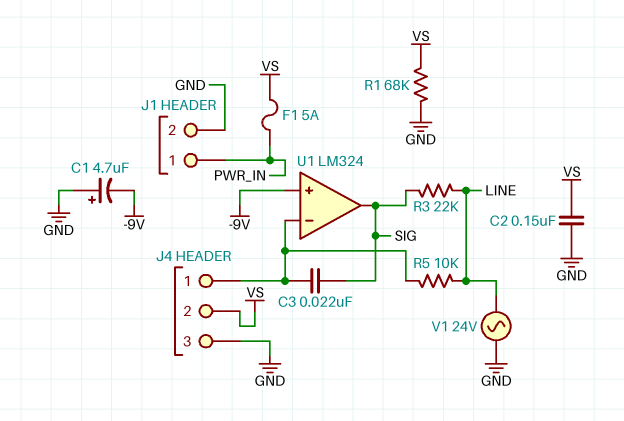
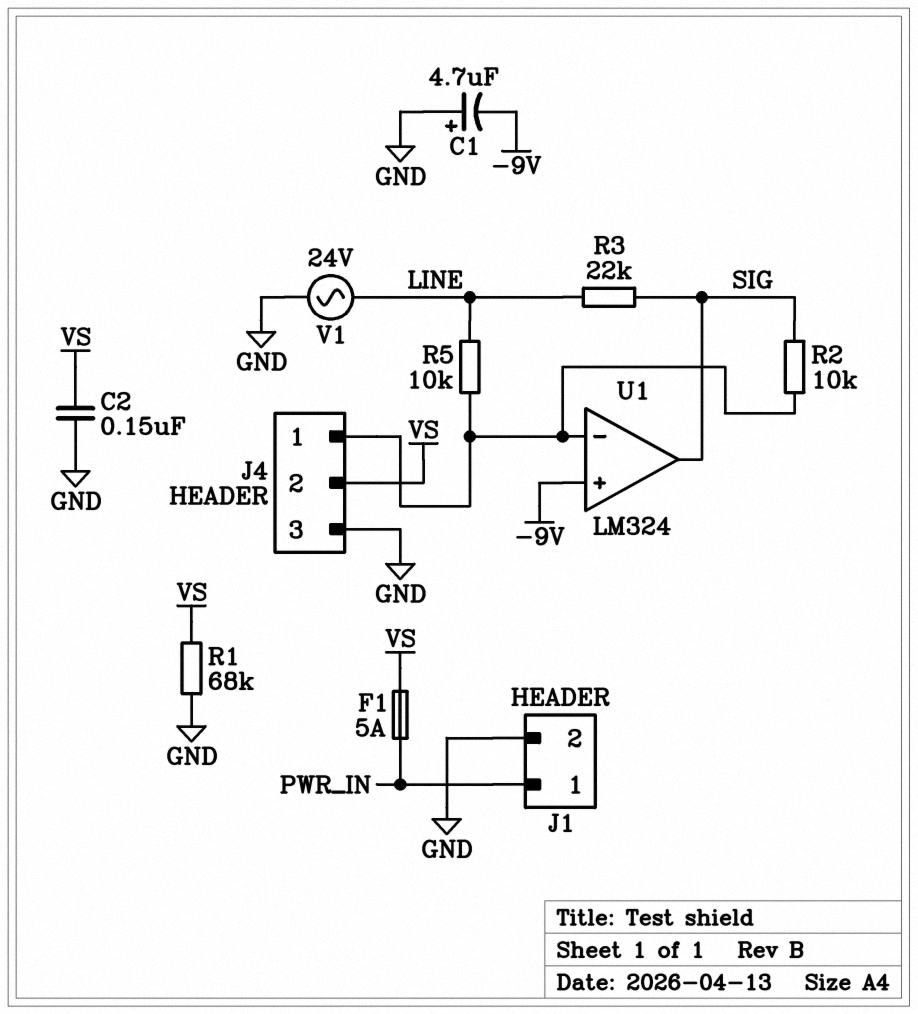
C3: 22nF (J4/1, SIG) -> none
R2: none -> 10k (J4/1, SIG)

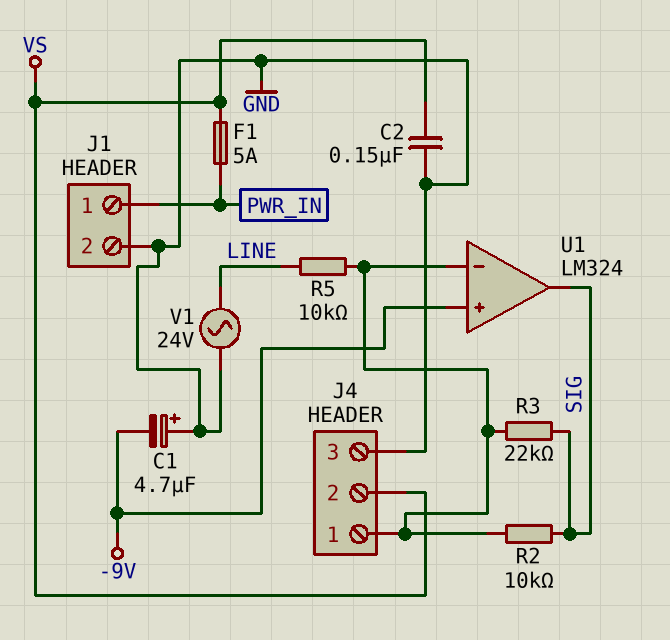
R1: 68k (GND, VS) -> none
R3: 22k (LINE, SIG) -> 22k (J4/1, SIG)

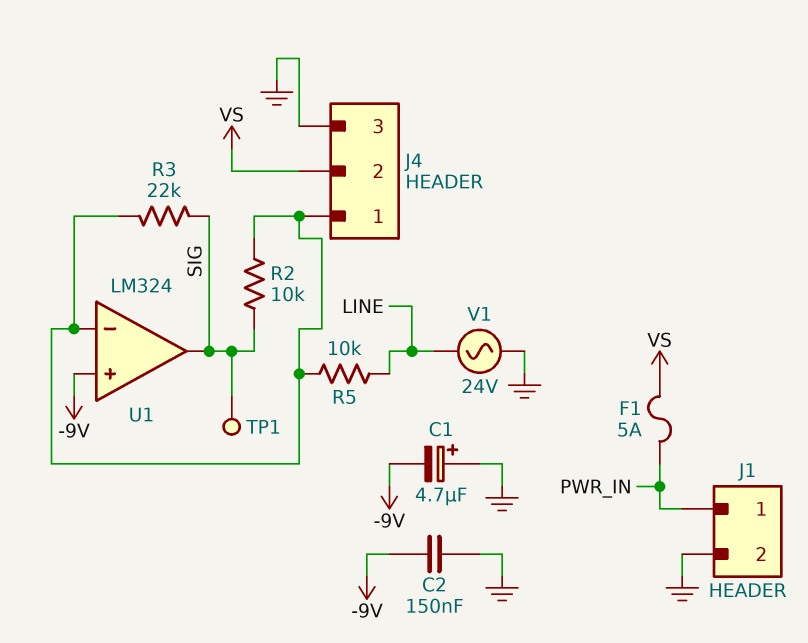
C2: 150nF (GND, VS) -> 150nF (-9V, GND)
TP1: none -> test point (SIG)

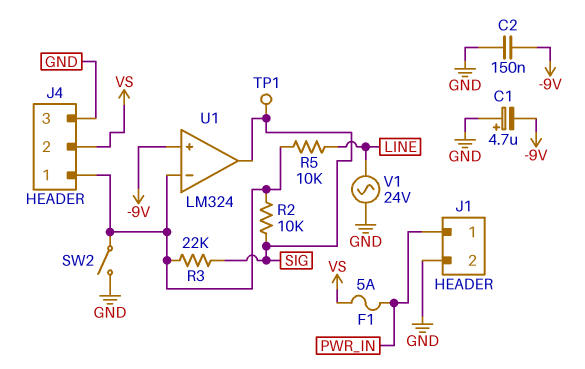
SW2: none -> switch (GND, J4/1)

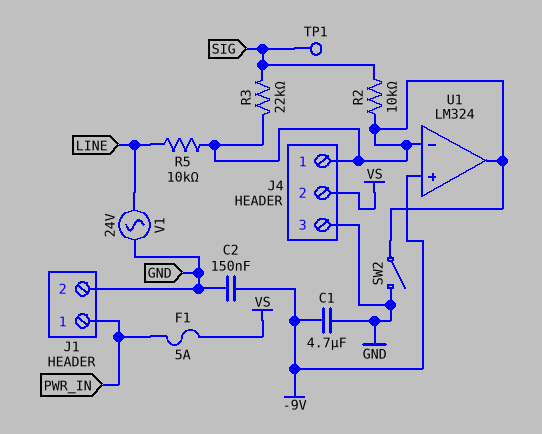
C1: 4.7uF (plus GND, minus -9V) -> 4.7uF (-9V, GND)
U1 pin out: SIG -> J4/1

